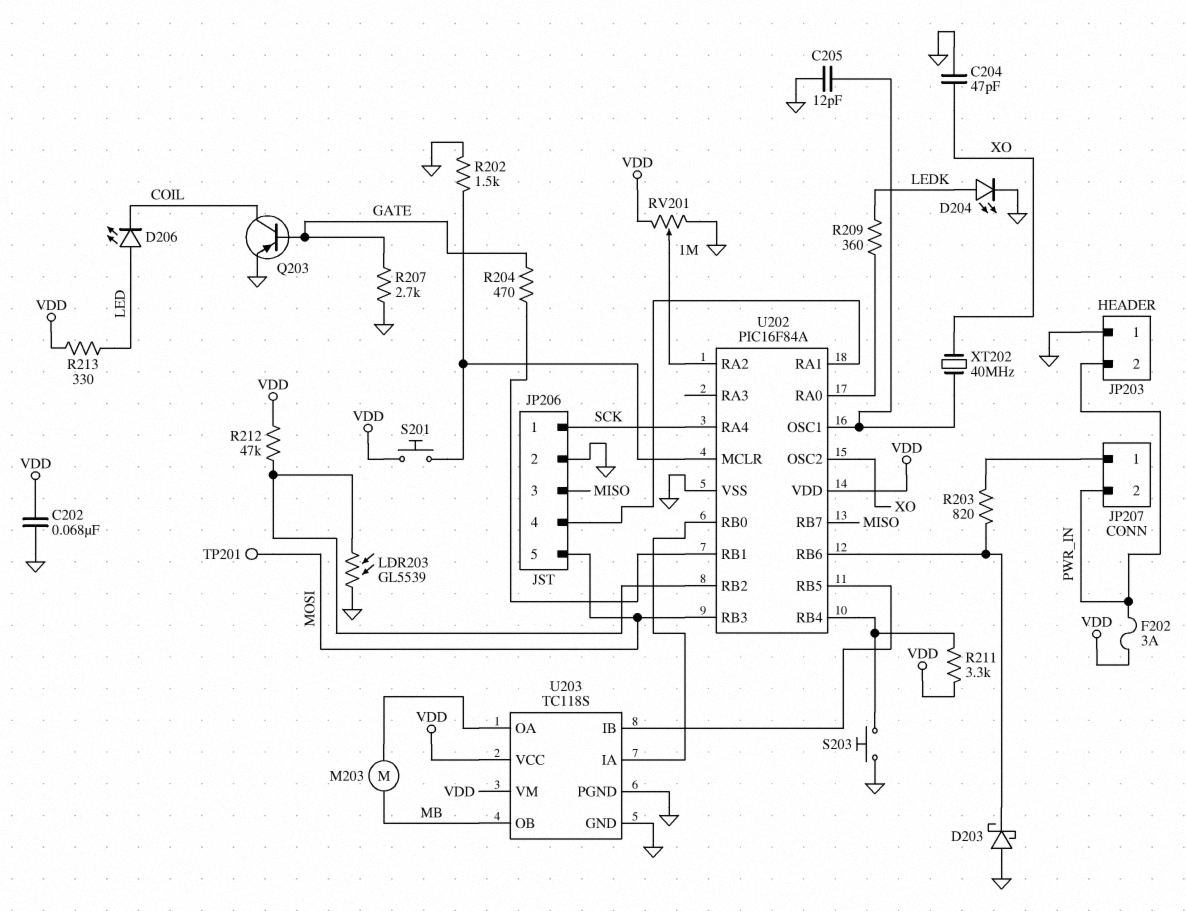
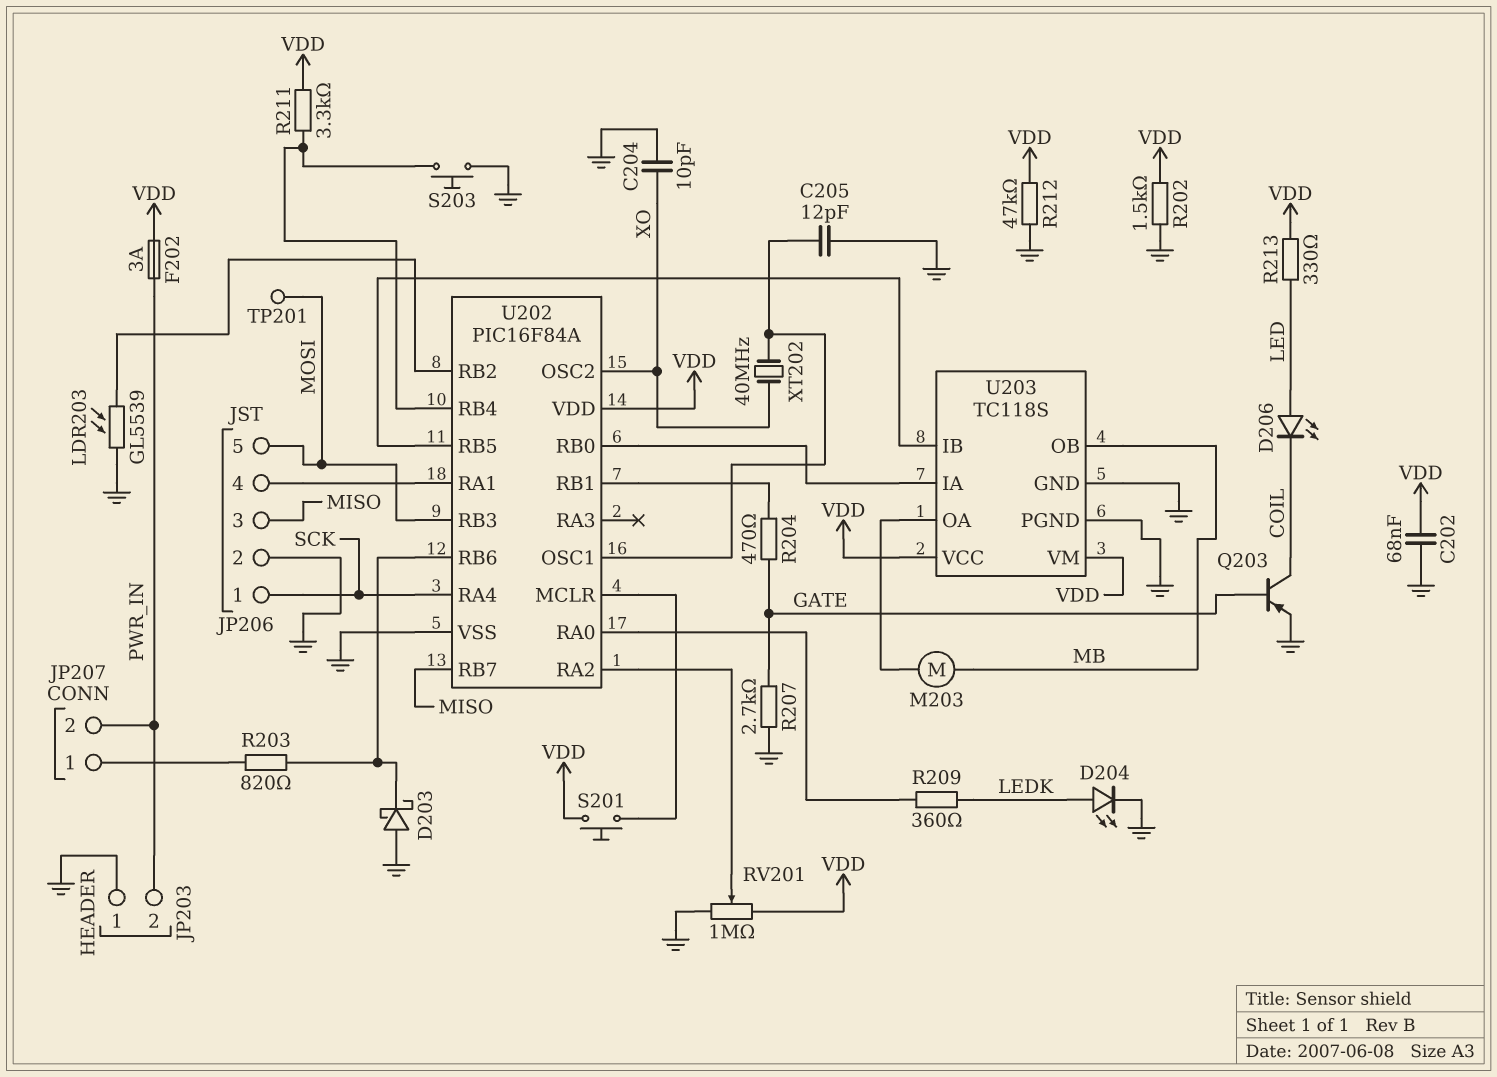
C204: 47pF (GND, XO) -> 10pF (GND, XO)
R202: 1.5k (GND, U202/MCLR) -> 1.5k (GND, VDD)
R212: 47k (U202/RB2, VDD) -> 47k (GND, VDD)

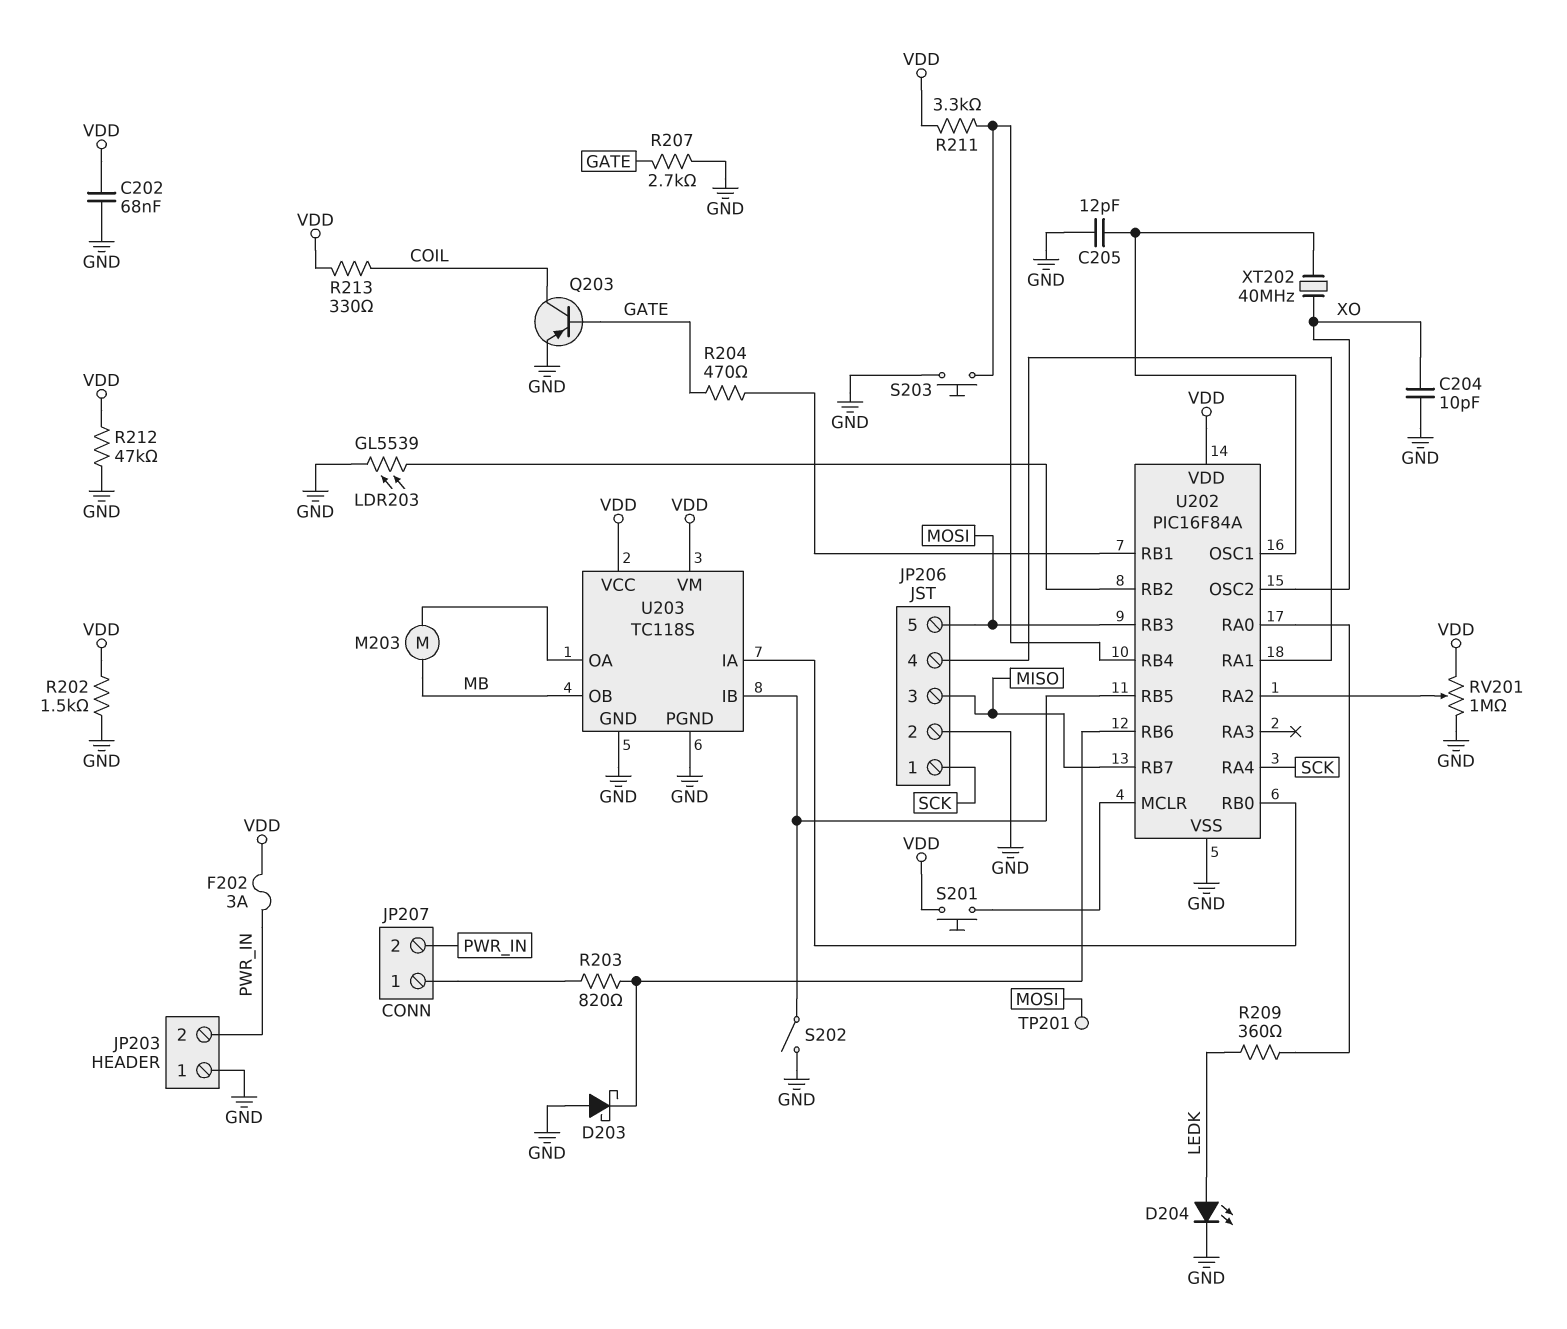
D206: LED (A LED, K COIL) -> none
R213: 330 (LED, VDD) -> 330 (COIL, VDD)
S202: none -> switch (GND, U202/RB5)

